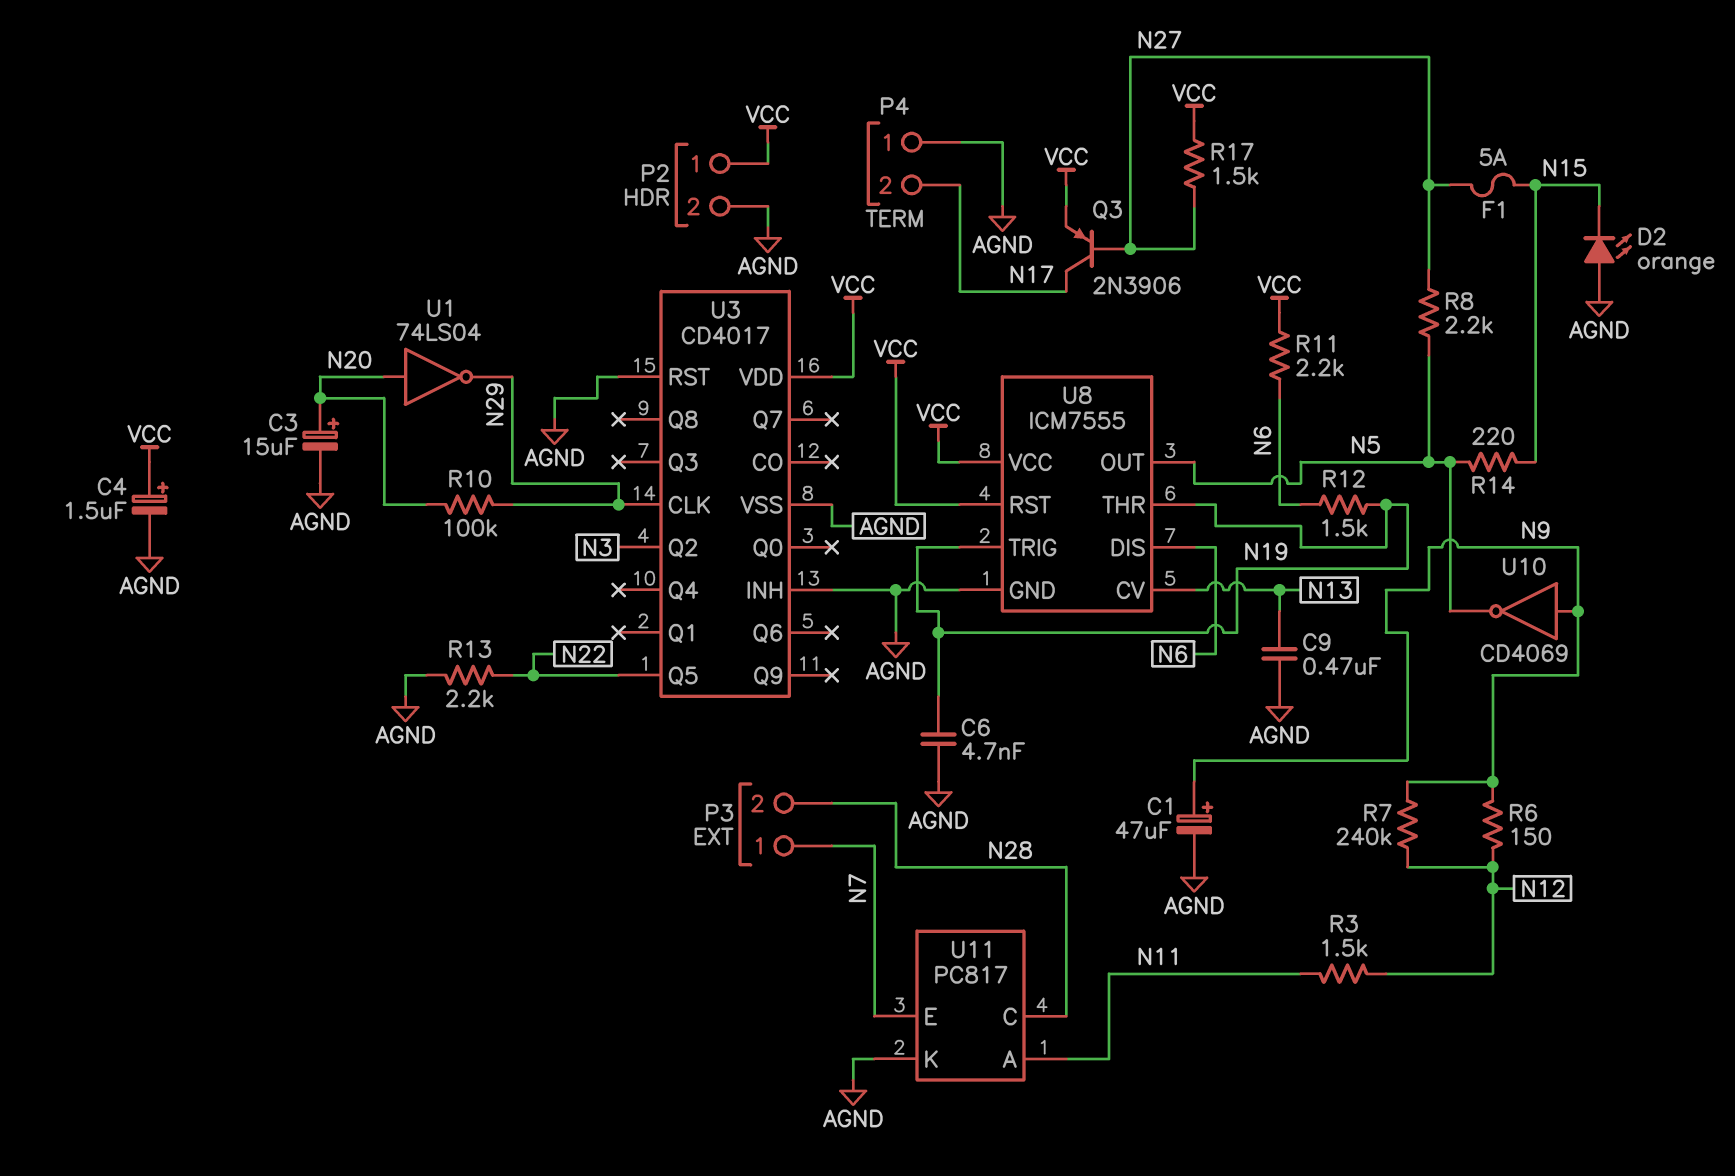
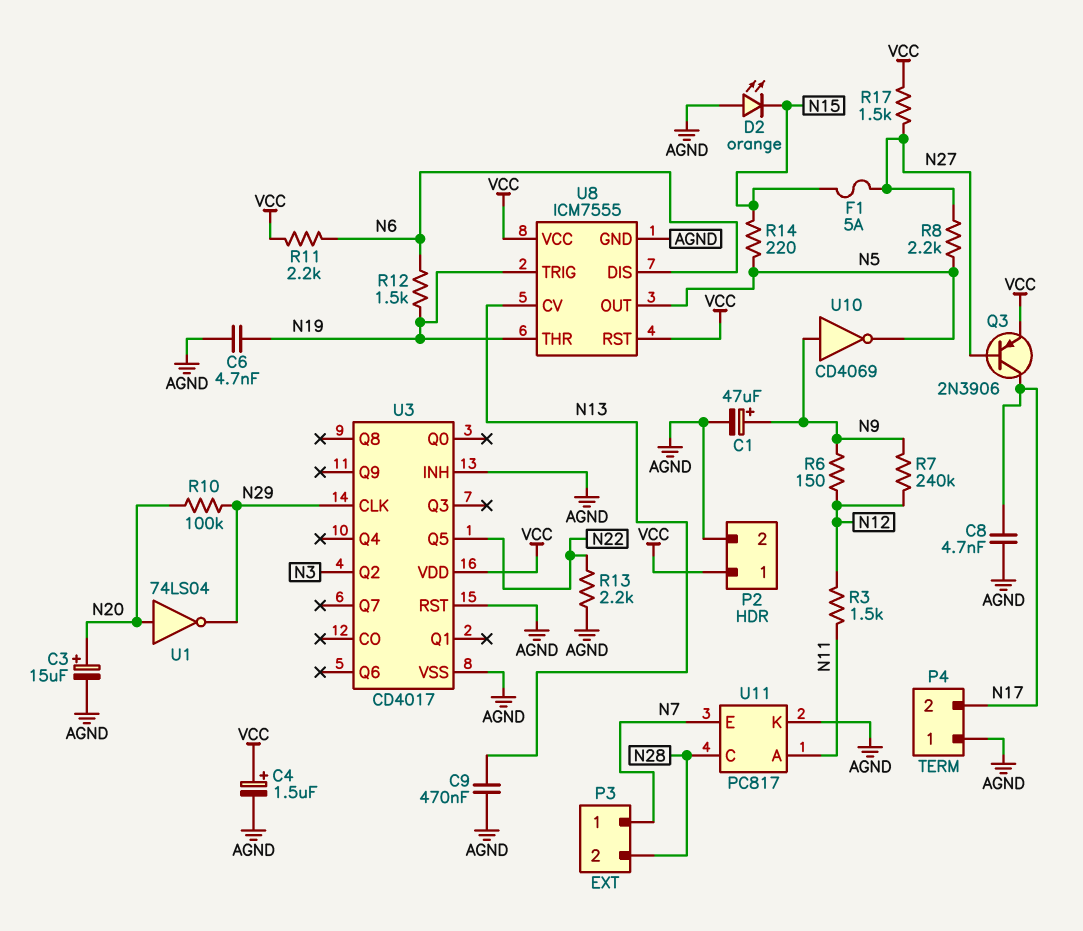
C8: none -> 4.7nF (AGND, N17)

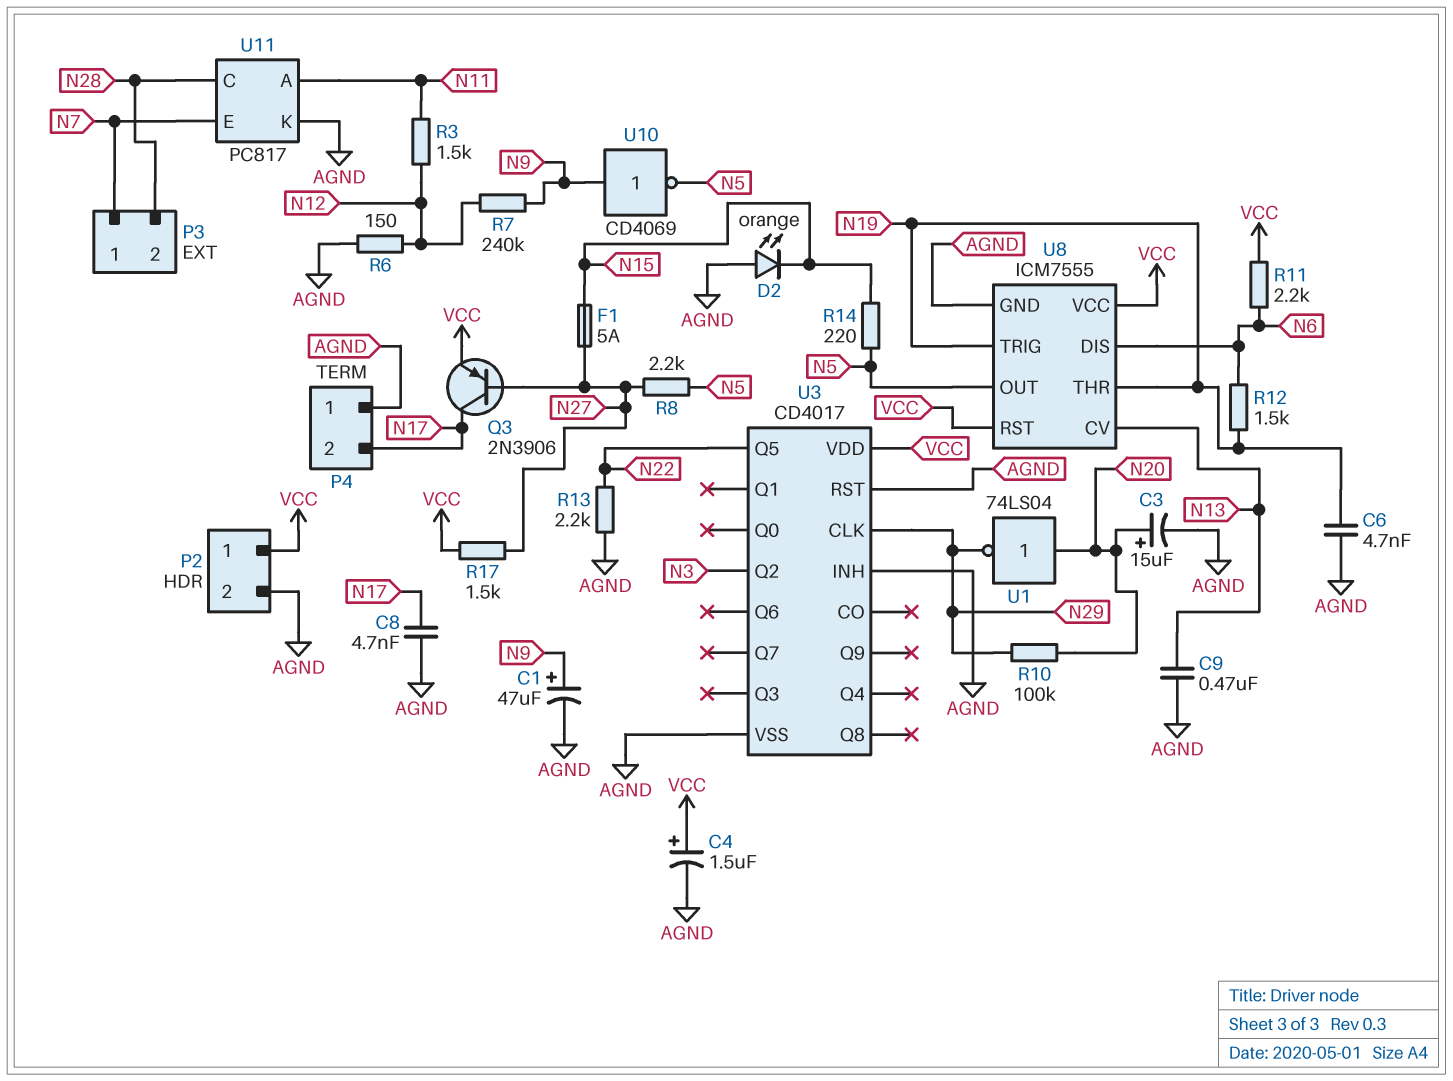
R6: 150 (N9, N12) -> 150 (AGND, N12)

